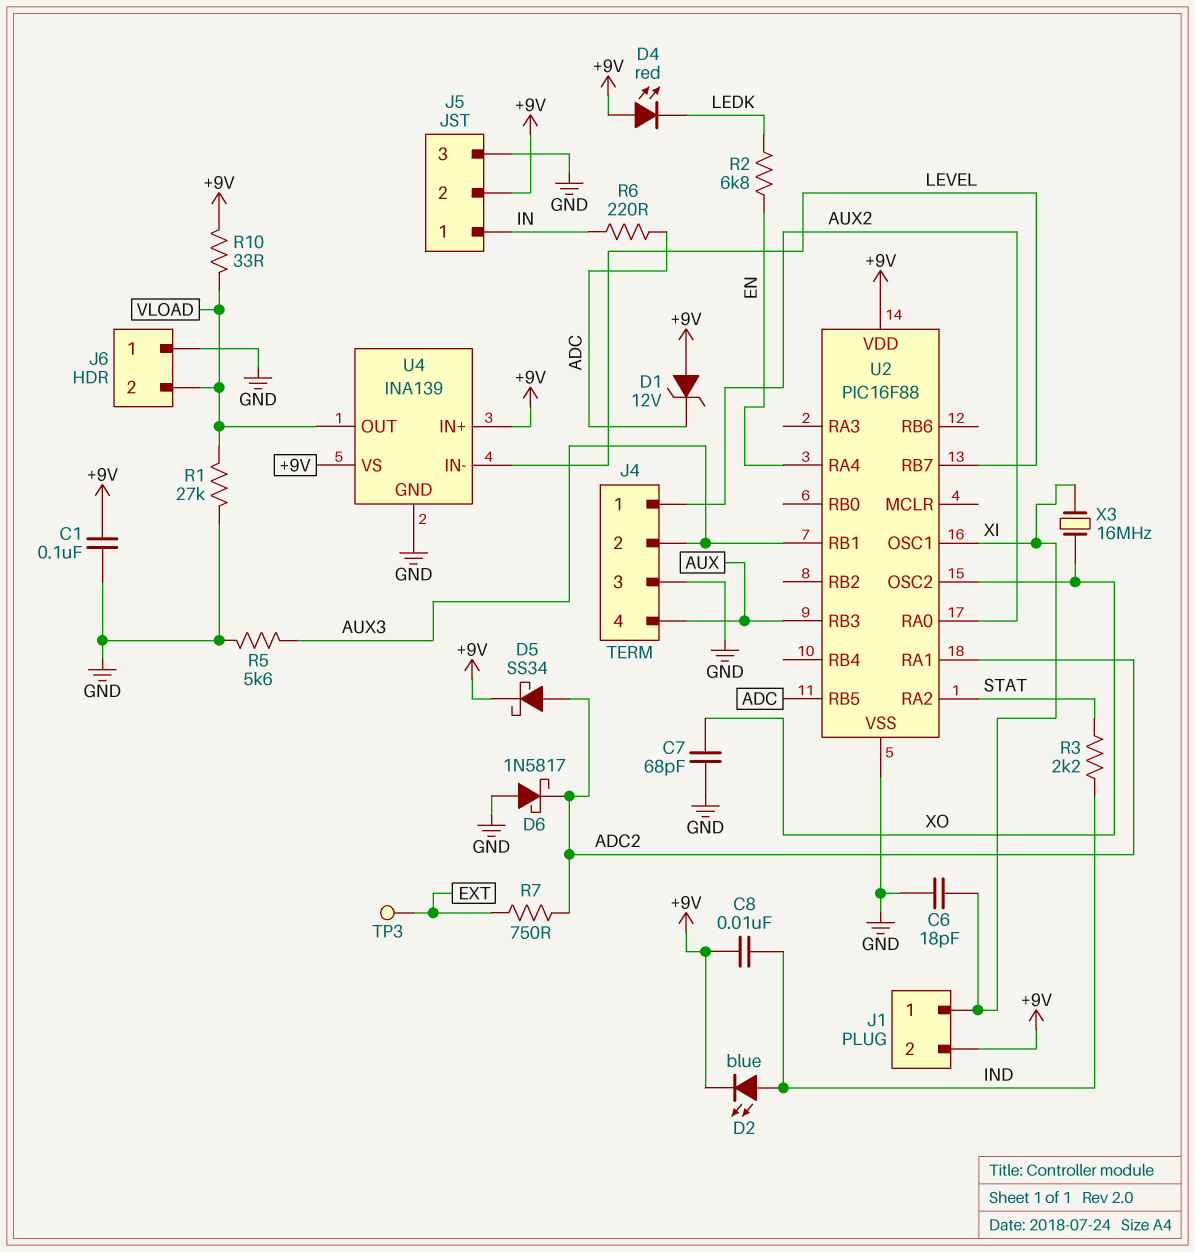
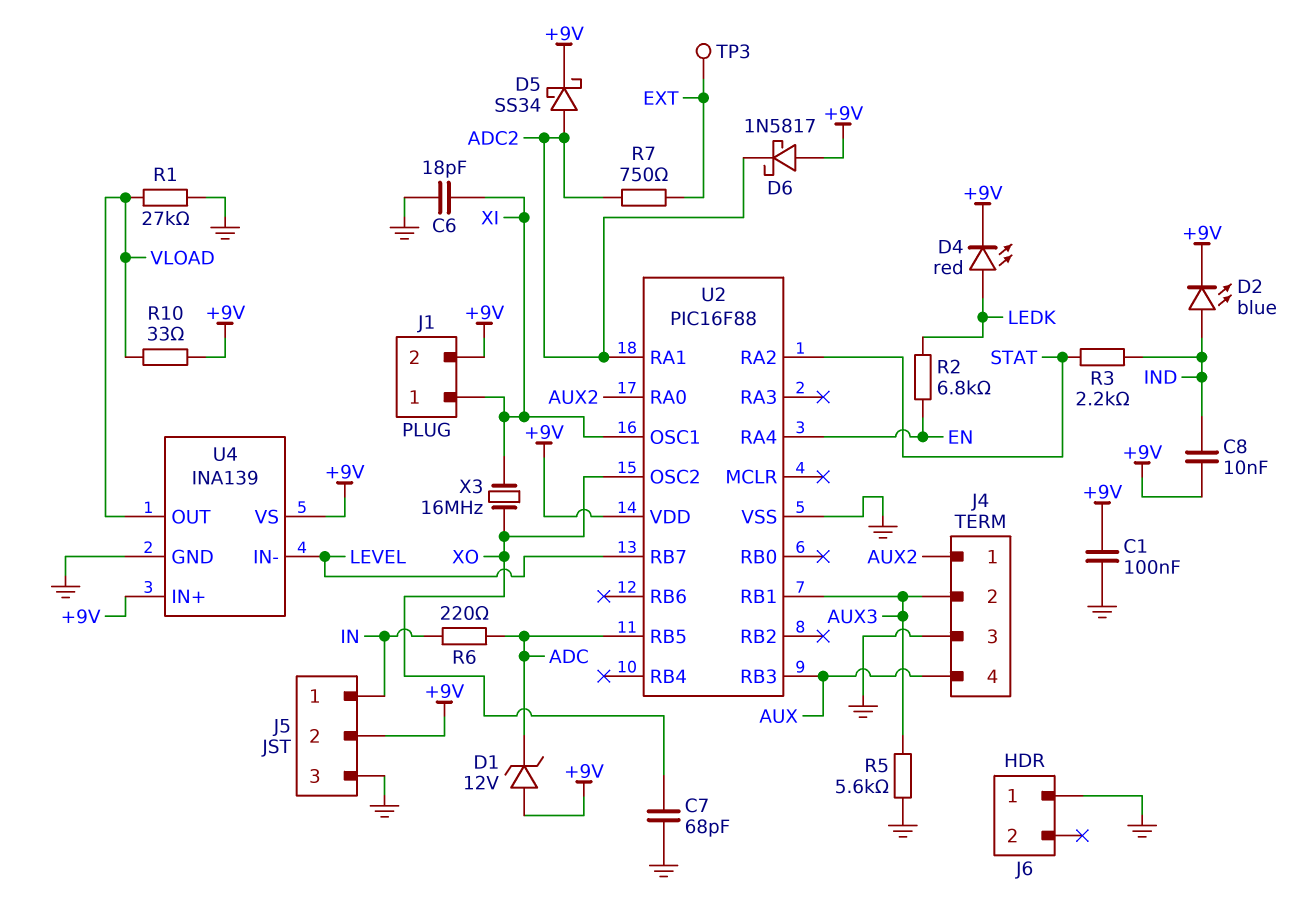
D4: LED red (A +9V, K LEDK) -> LED red (A LEDK, K +9V)
D6: schottky 1N5817 (A GND, K ADC2) -> schottky 1N5817 (A +9V, K ADC2)
J6 pin 2: VLOAD -> none

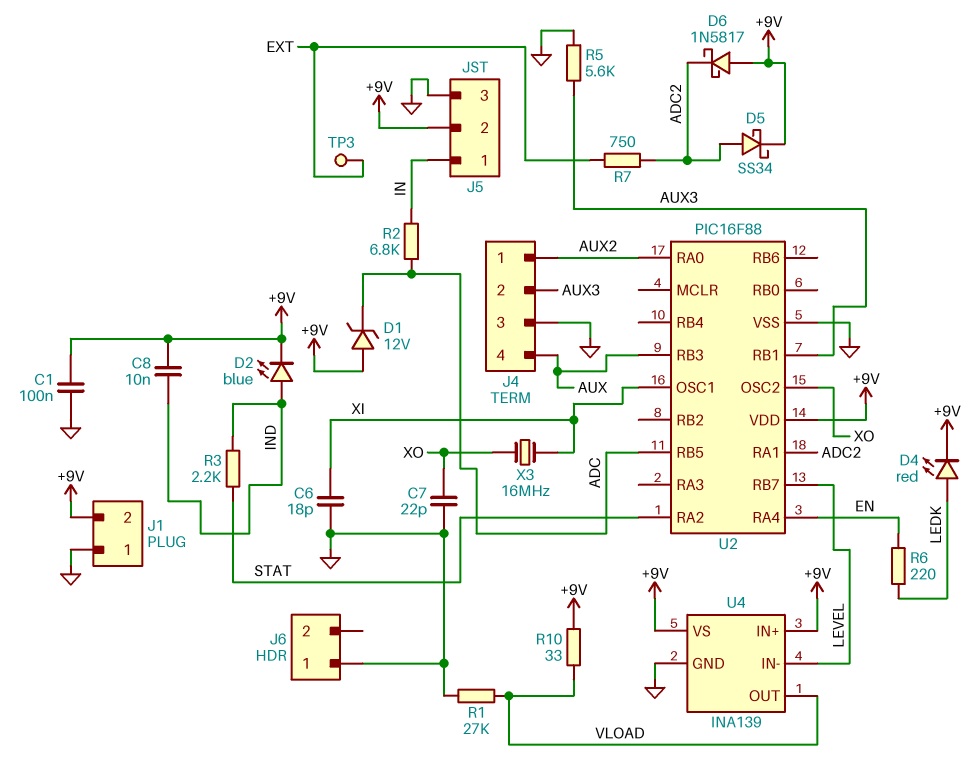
C7: 68pF (GND, XO) -> 22pF (GND, XO)
J1 pin 1: XI -> GND
R2: 6.8k (EN, LEDK) -> 6.8k (ADC, IN)
R6: 220 (ADC, IN) -> 220 (EN, LEDK)

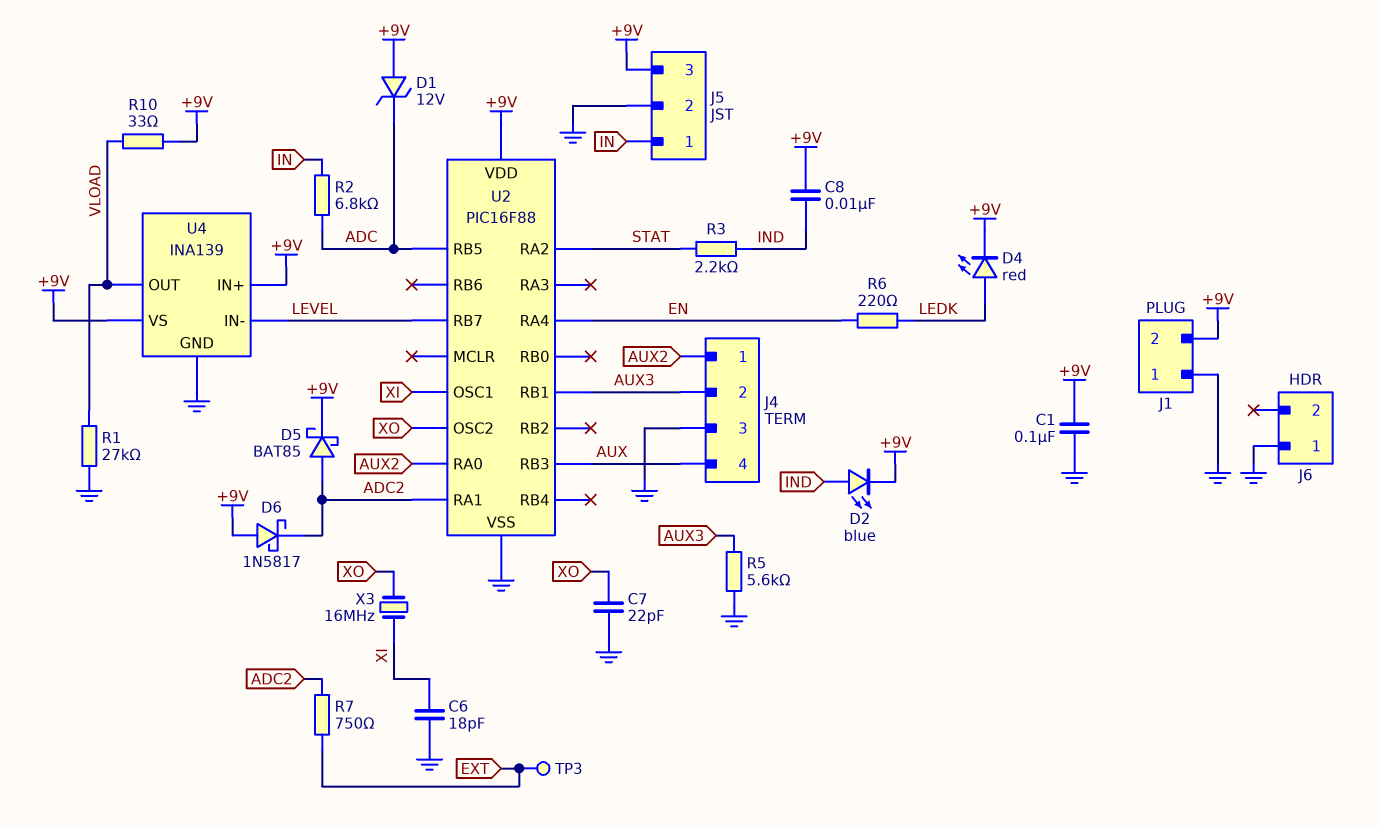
D5: schottky SS34 (A ADC2, K +9V) -> schottky BAT85 (A ADC2, K +9V)
J5 pin 2: +9V -> GND
J5 pin 3: GND -> +9V

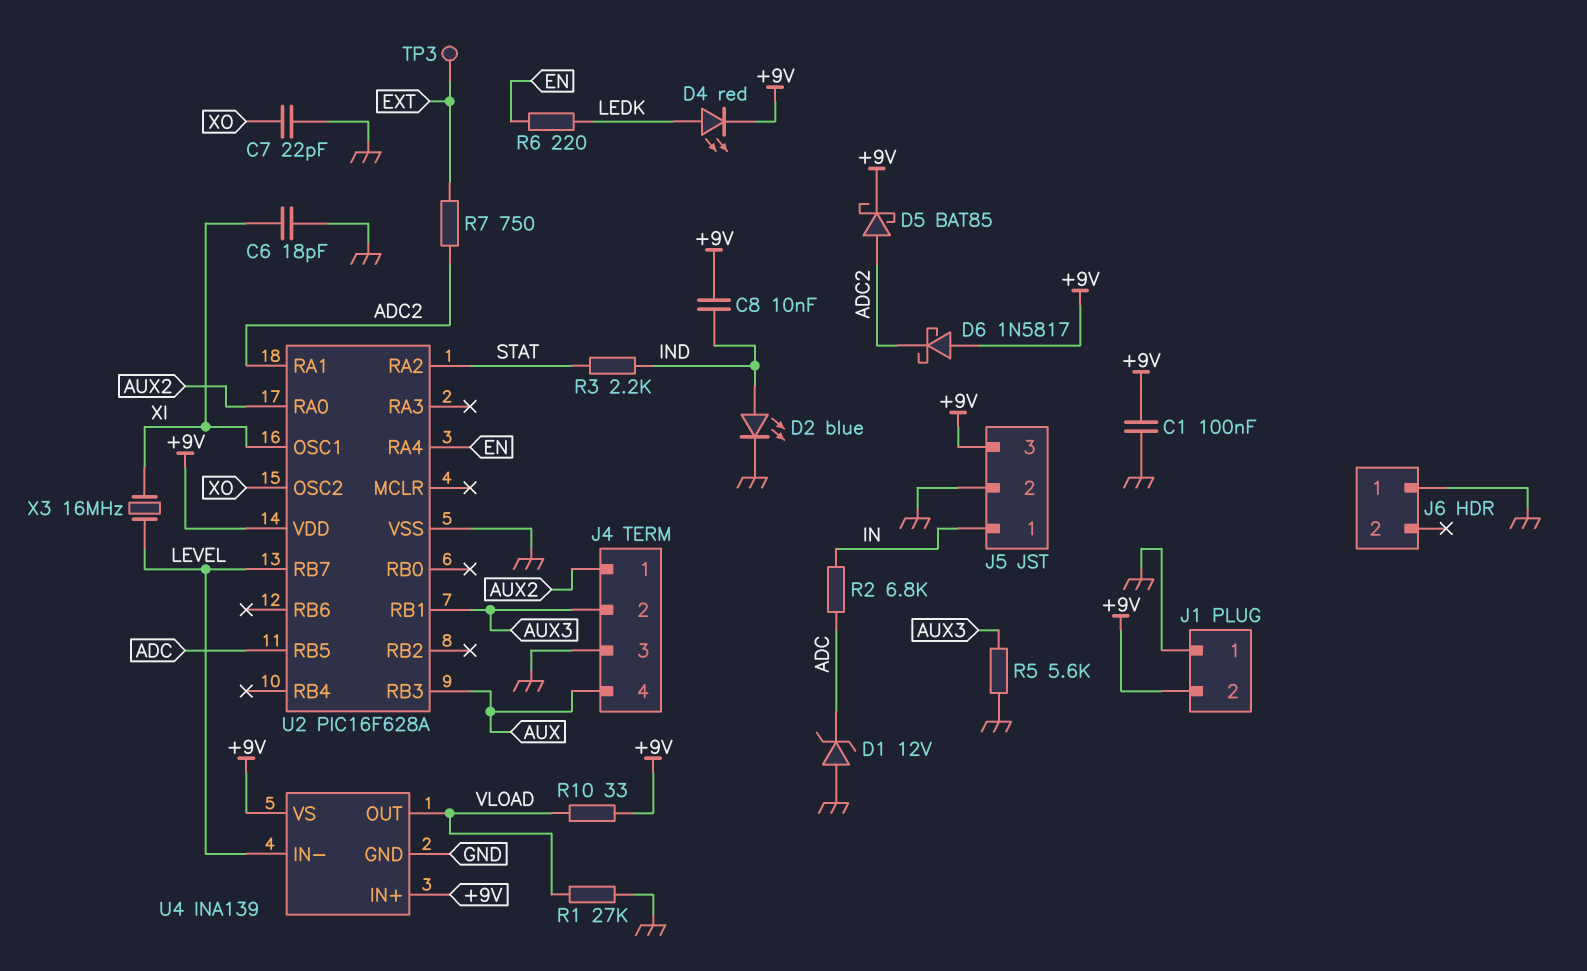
D1: zener 12V (A +9V, K ADC) -> zener 12V (A GND, K ADC)
D2: LED blue (A IND, K +9V) -> LED blue (A IND, K GND)
U2: PIC16F88 -> PIC16F628A
X3: 16MHz (XI, XO) -> 16MHz (LEVEL, XI)

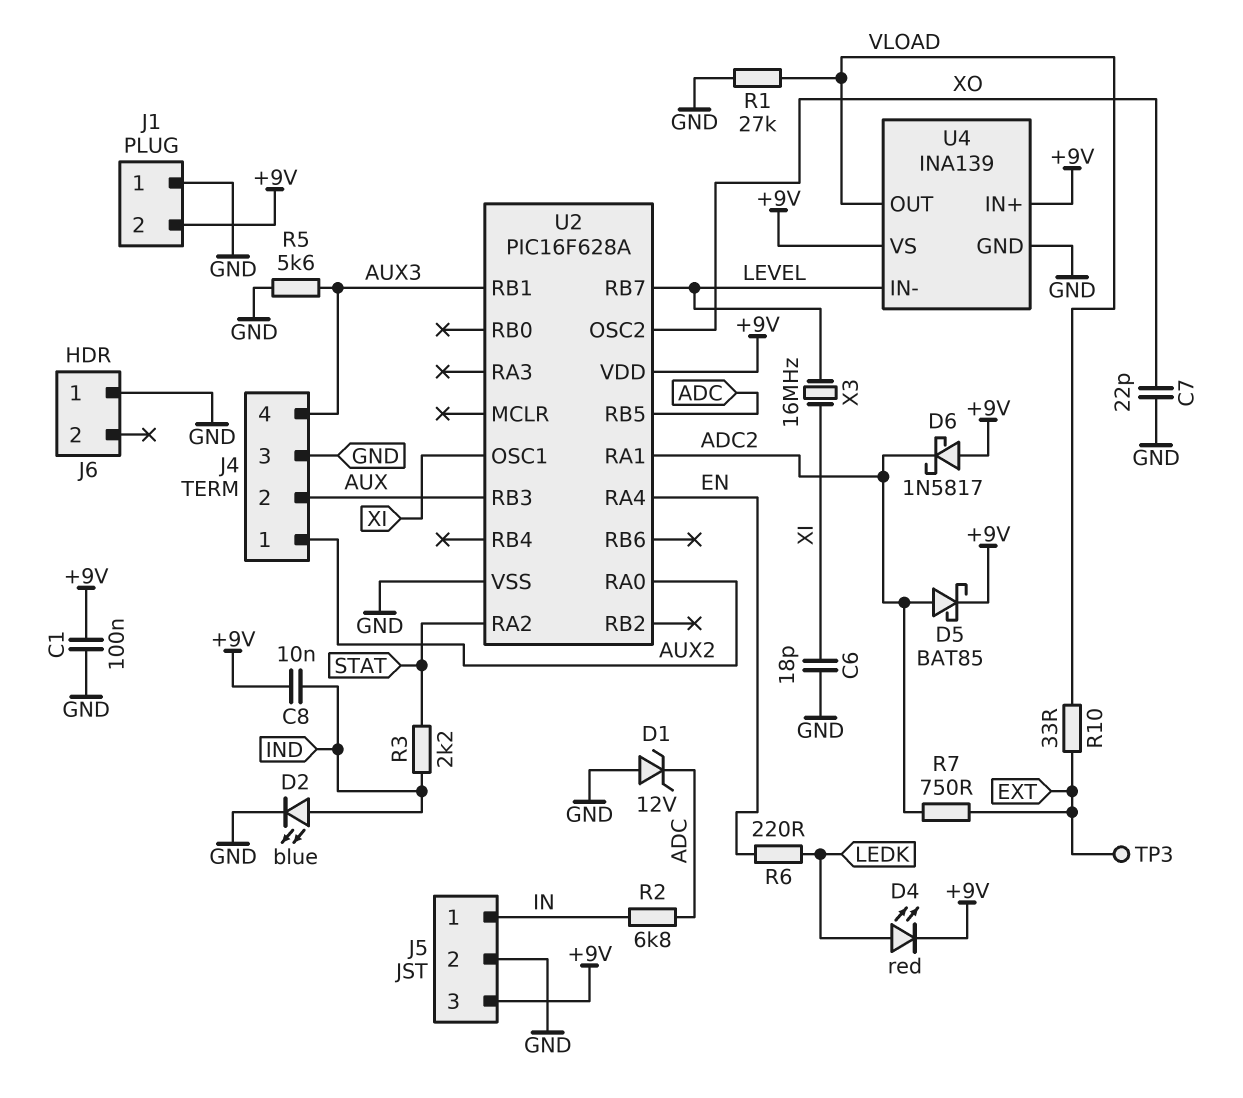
J4 pin 2: AUX3 -> AUX
J4 pin 4: AUX -> AUX3
R10: 33 (+9V, VLOAD) -> 33 (EXT, VLOAD)

